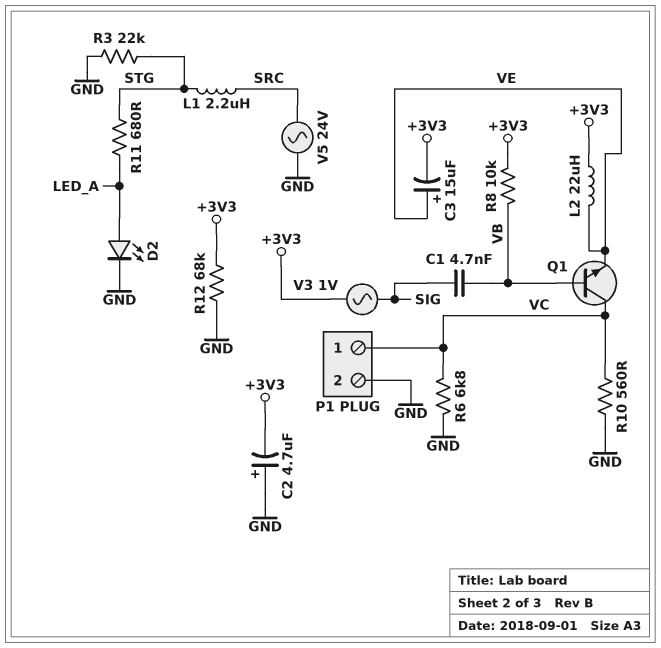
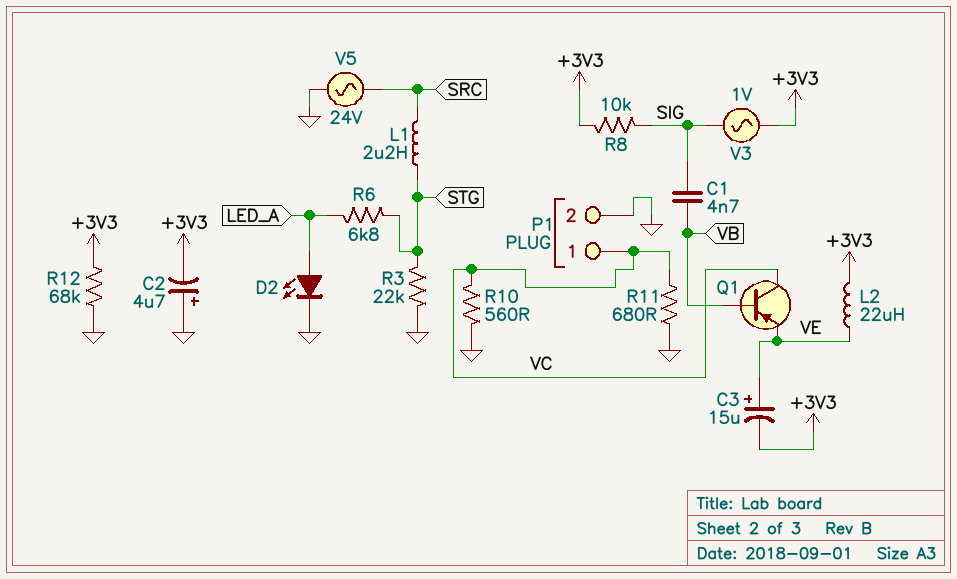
Q1: NPN (B VB, C VC, E VE) -> PNP (B VB, C VC, E VE)
R6: 6.8k (GND, VC) -> 6.8k (LED_A, STG)
R8: 10k (+3V3, VB) -> 10k (+3V3, SIG)
R11: 680 (LED_A, STG) -> 680 (GND, VC)

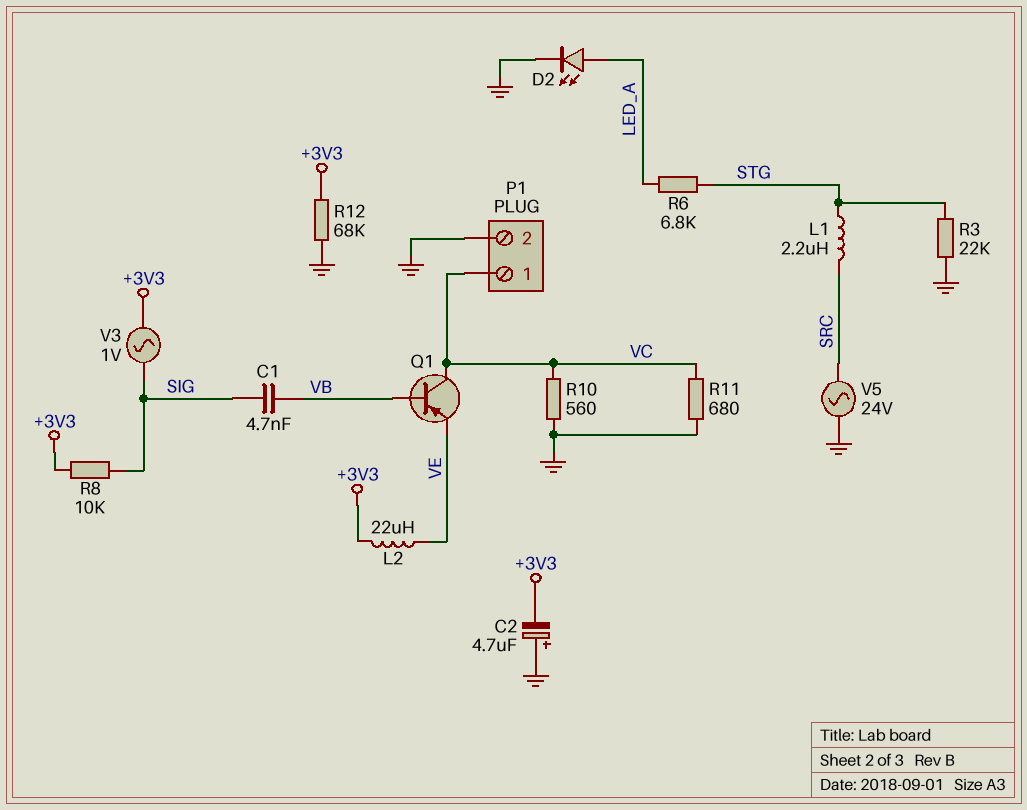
C3: 15uF (plus VE, minus +3V3) -> none

